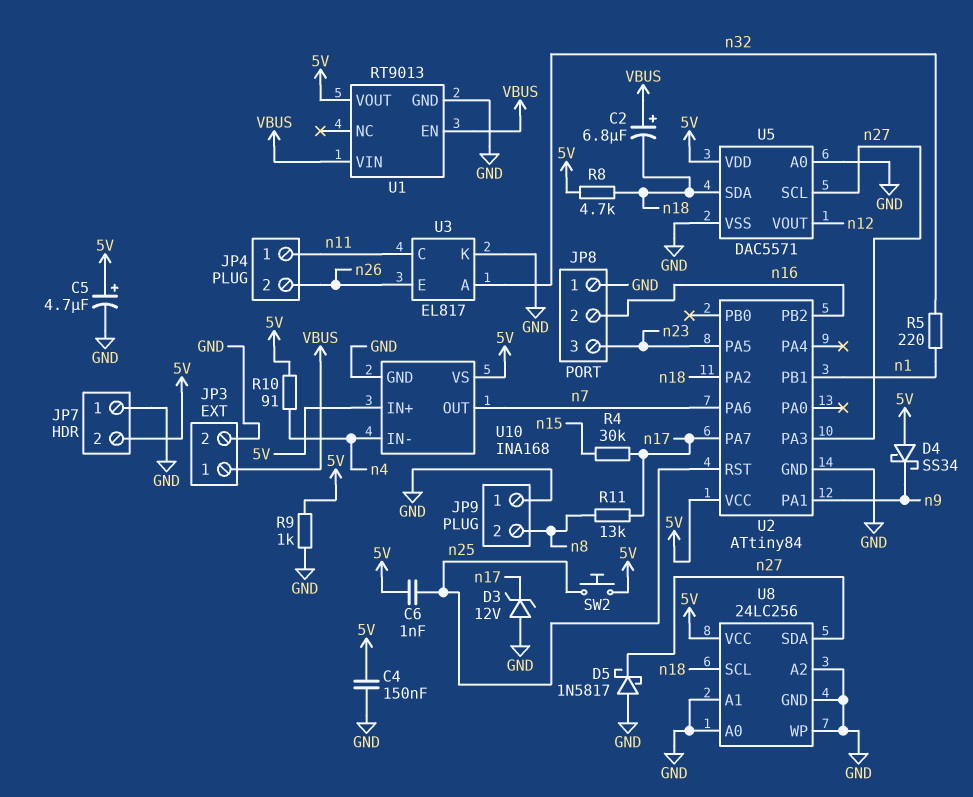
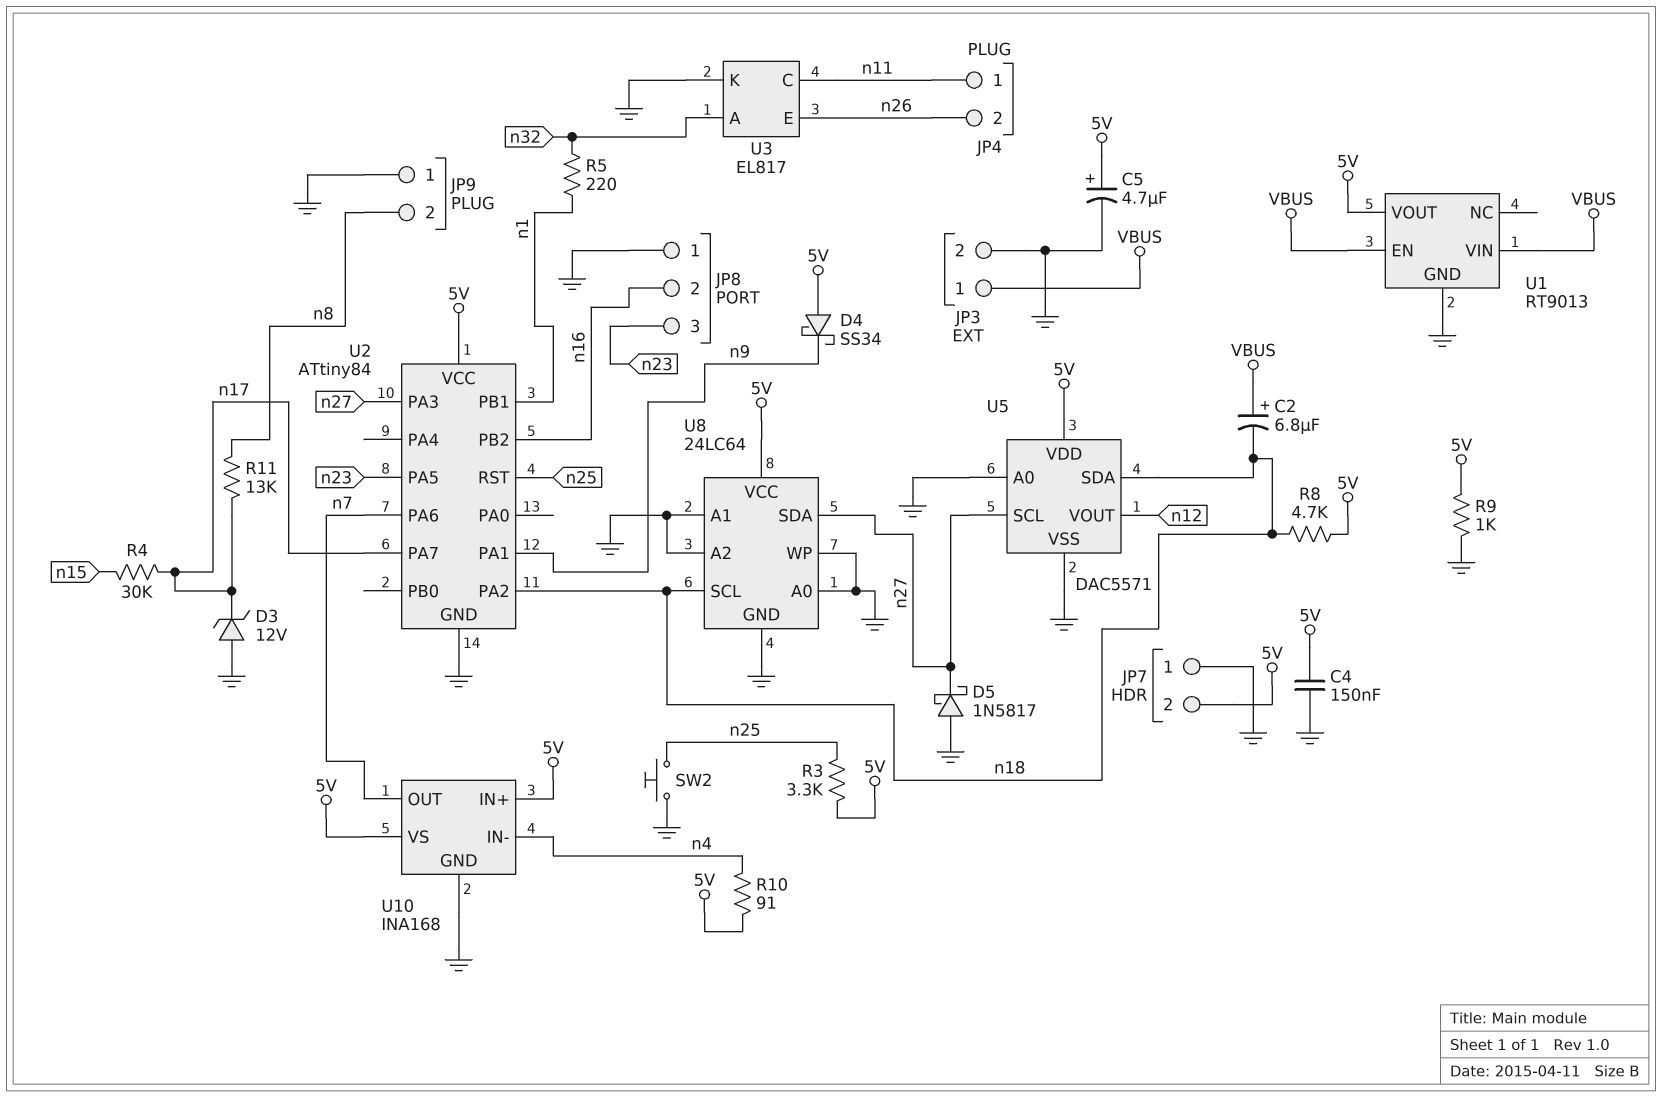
C6: 1nF (5V, n25) -> none
R3: none -> 3.3k (5V, n25)
SW2: button (5V, n25) -> button (GND, n25)
U8: 24LC256 -> 24LC64

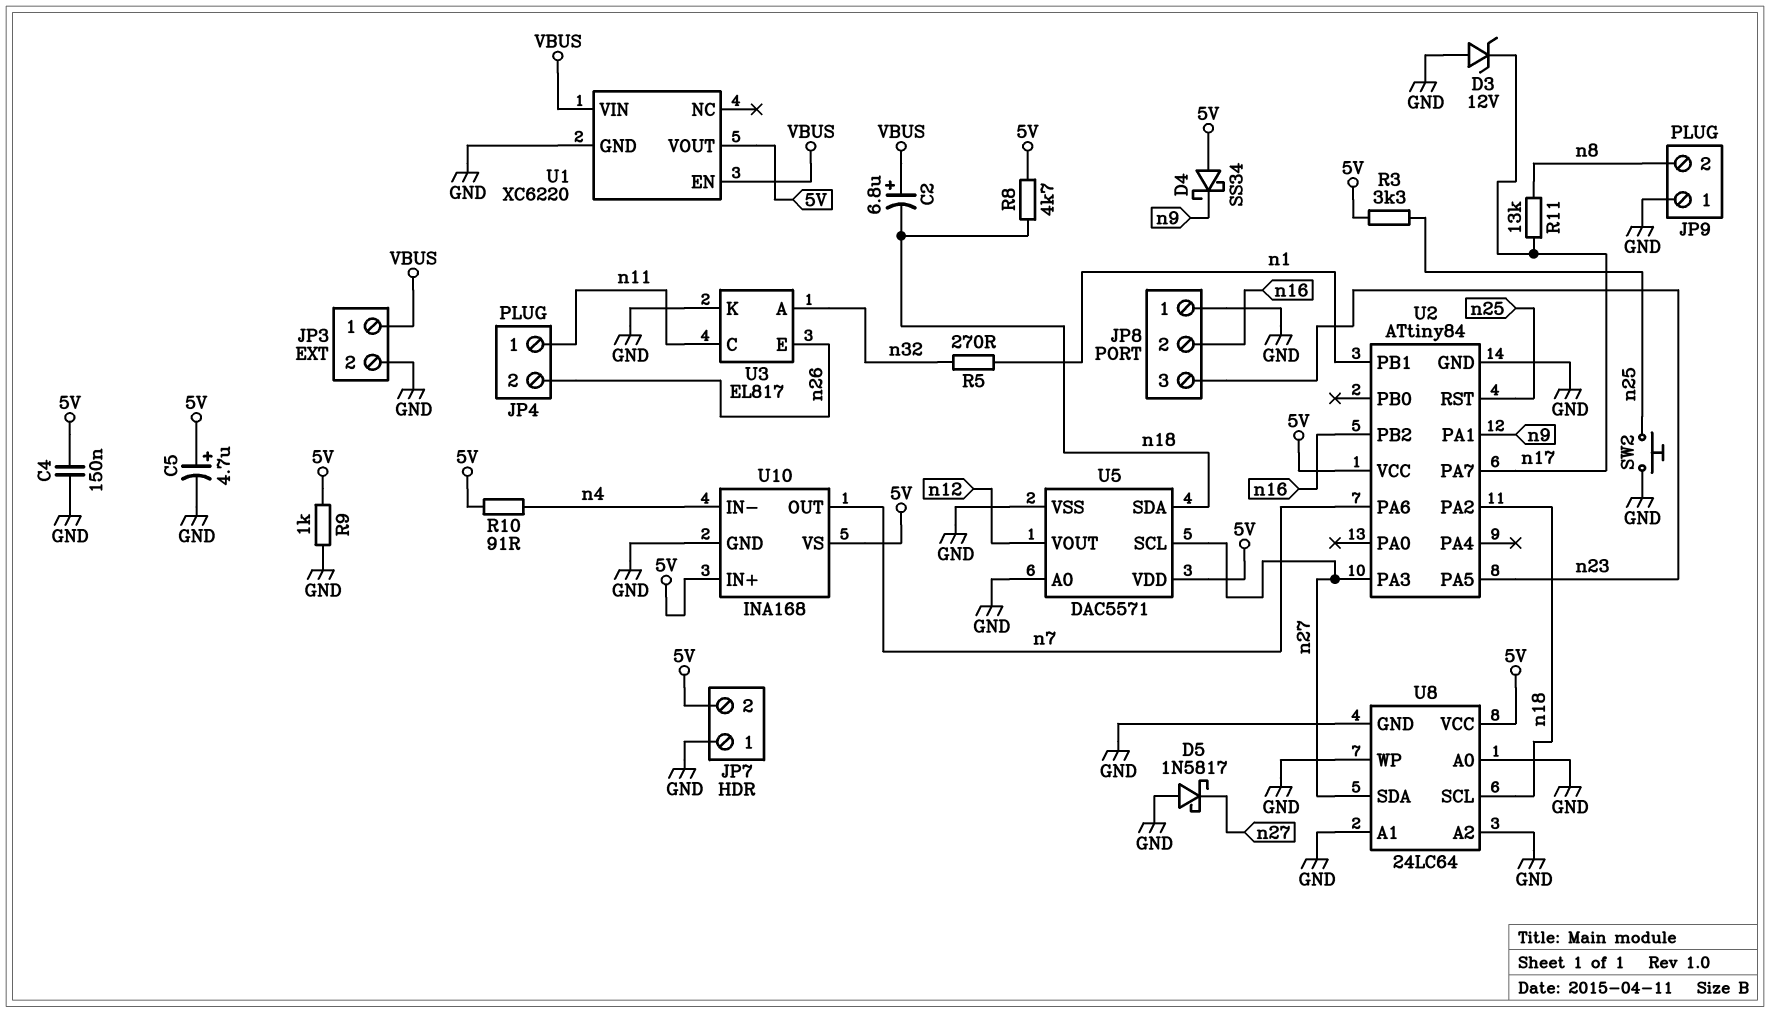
R4: 30k (n15, n17) -> none
R5: 220 (n1, n32) -> 270 (n1, n32)
U1: RT9013 -> XC6220

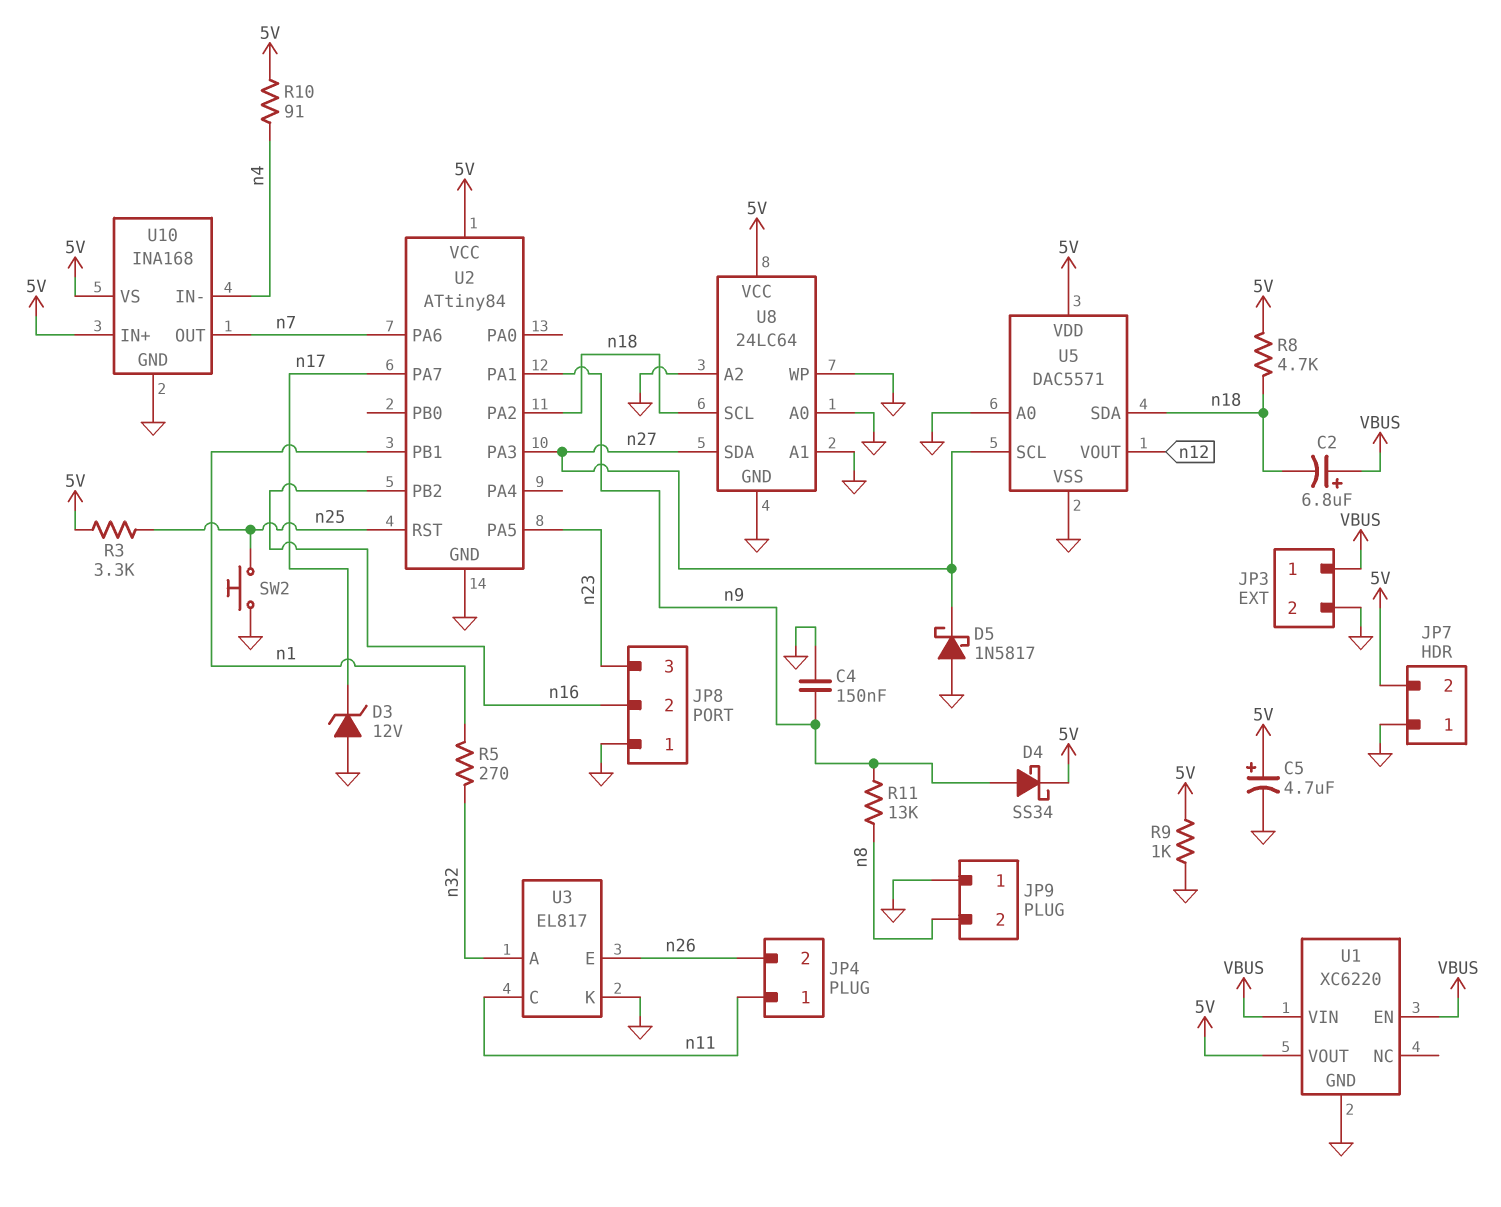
C4: 150nF (5V, GND) -> 150nF (GND, n9)
D4: schottky SS34 (A 5V, K n9) -> schottky SS34 (A n9, K 5V)
R11: 13k (n8, n17) -> 13k (n8, n9)

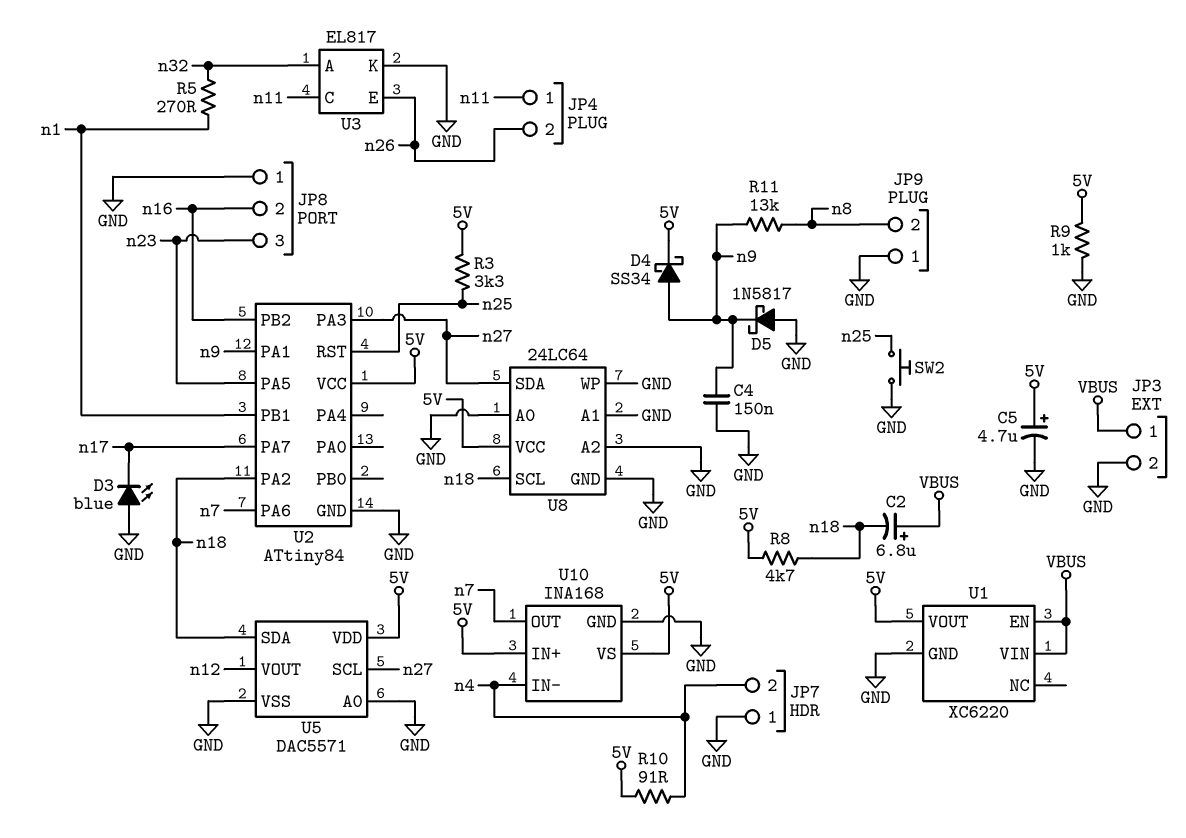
D3: zener 12V (A GND, K n17) -> LED blue (A GND, K n17)
D5: schottky 1N5817 (A GND, K n27) -> schottky 1N5817 (A GND, K n9)
JP7 pin 2: 5V -> n4

